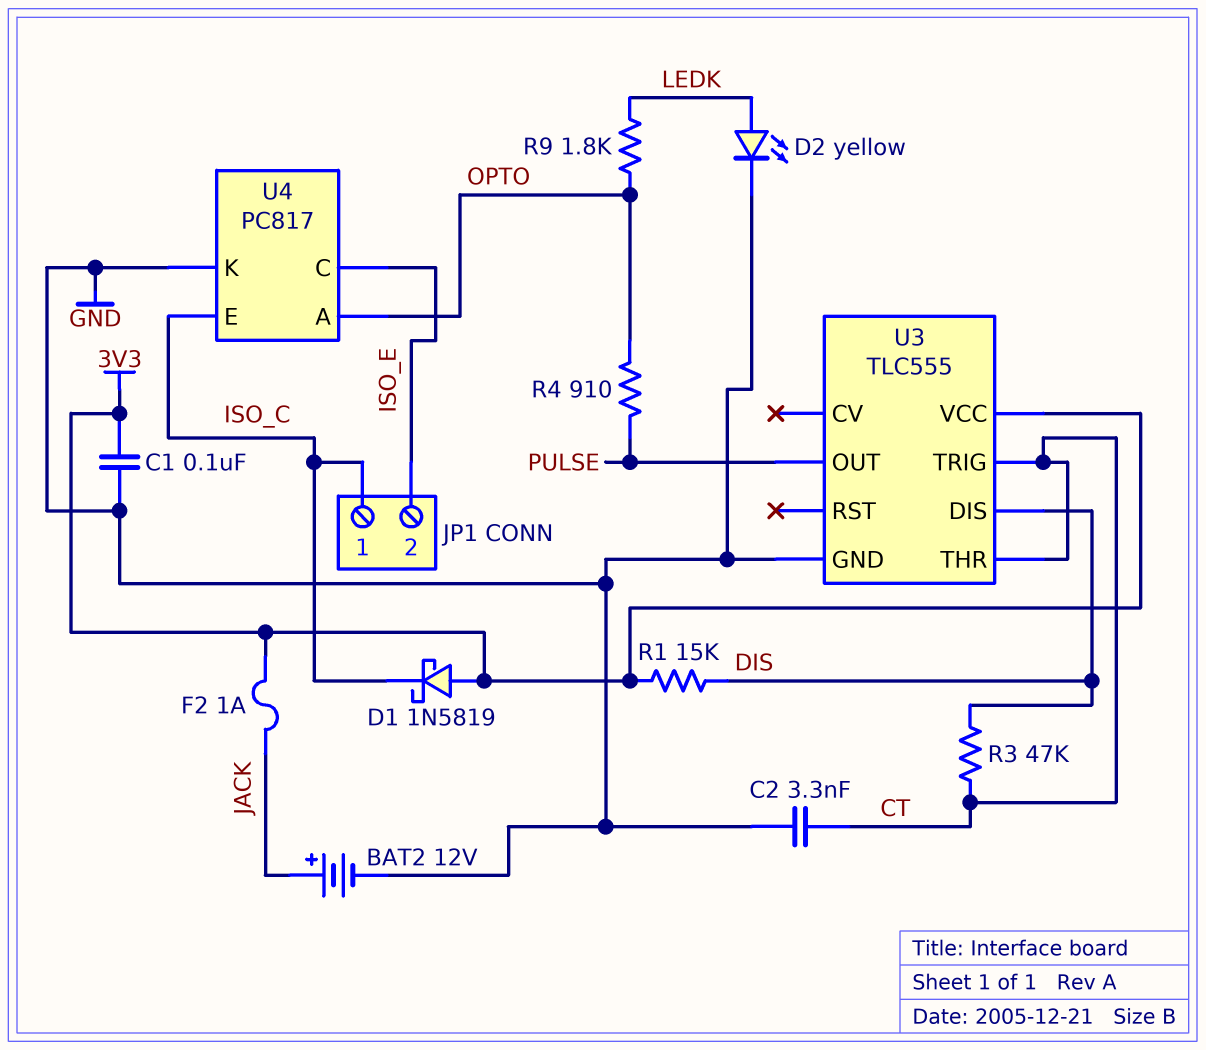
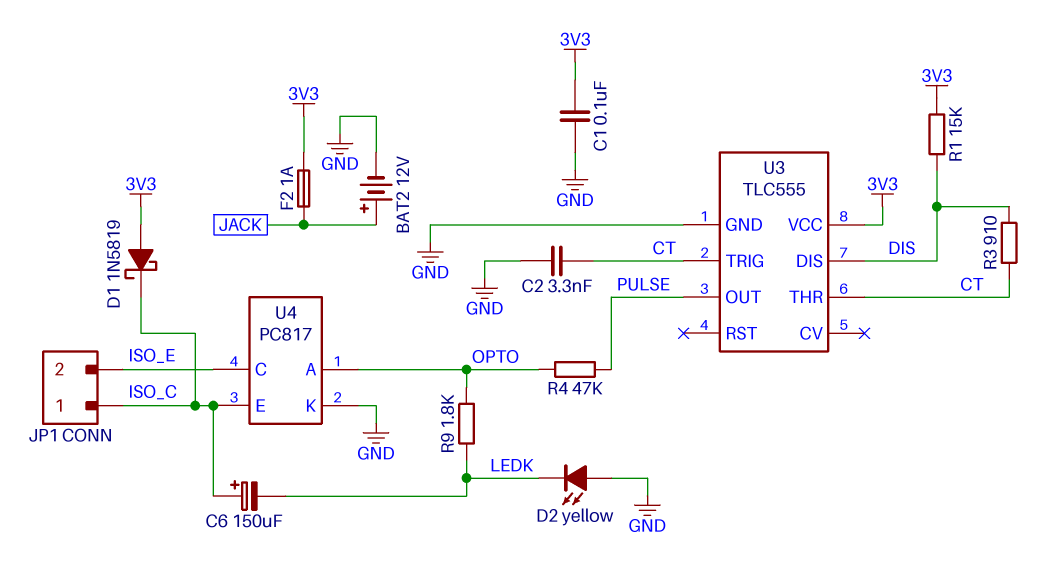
C6: none -> 150uF (plus ISO_C, minus LEDK)
D2: LED yellow (A LEDK, K GND) -> LED yellow (A GND, K LEDK)
R3: 47k (CT, DIS) -> 910 (CT, DIS)
R4: 910 (OPTO, PULSE) -> 47k (OPTO, PULSE)

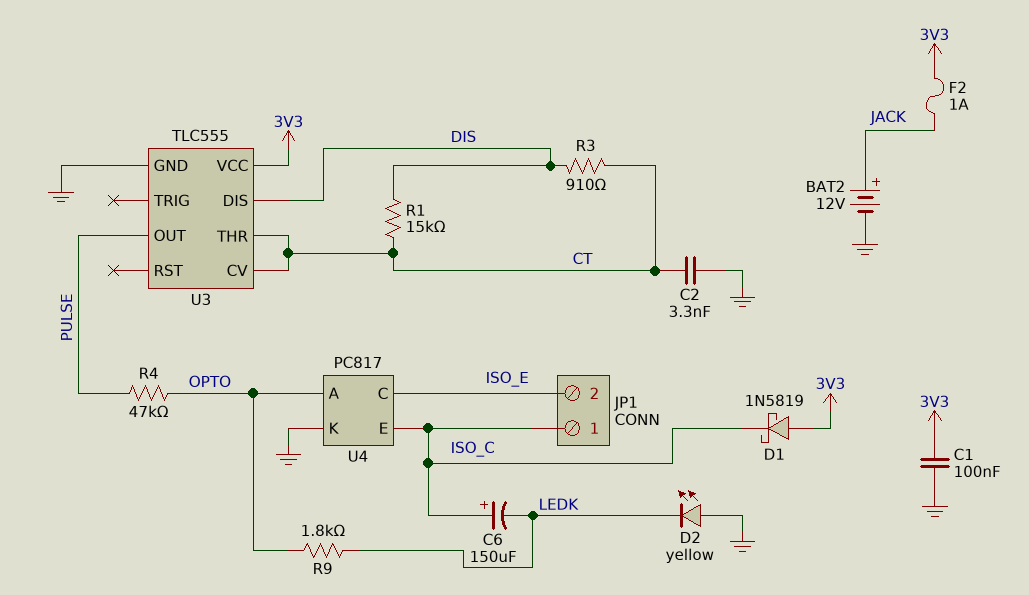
R1: 15k (3V3, DIS) -> 15k (CT, DIS)
U3 pin CV: none -> CT
U3 pin TRIG: CT -> none

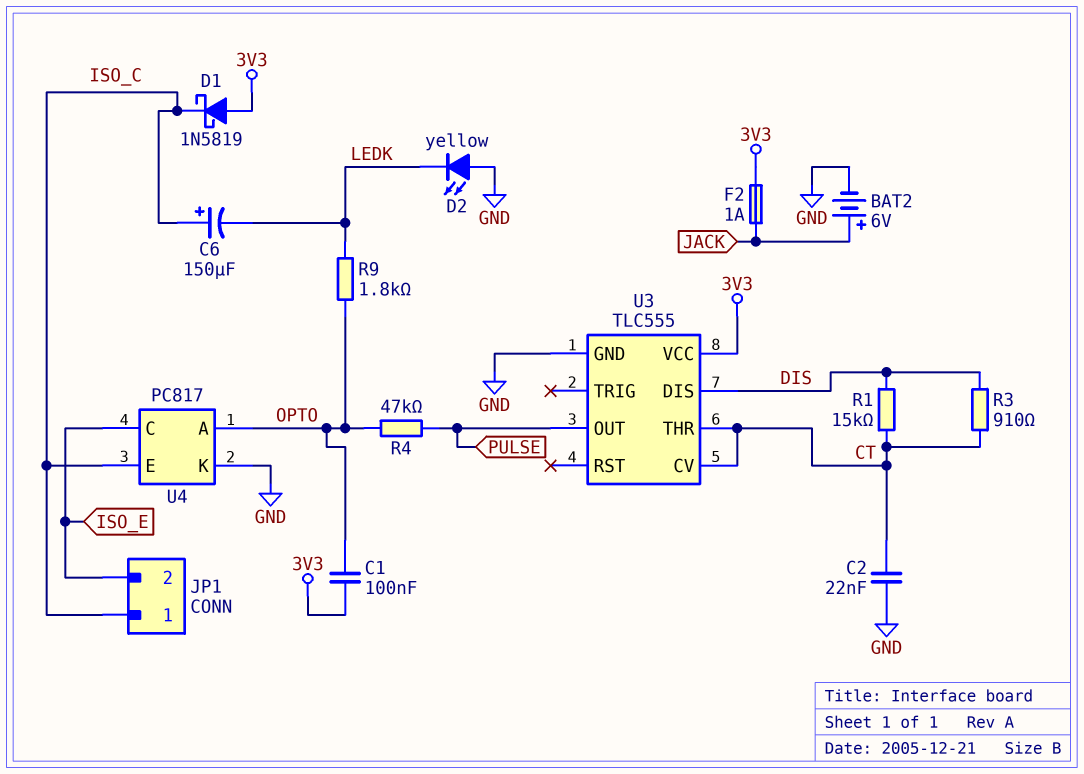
BAT2: 12V (plus JACK, minus GND) -> 6V (plus JACK, minus GND)
C1: 100nF (3V3, GND) -> 100nF (3V3, OPTO)
C2: 3.3nF (CT, GND) -> 22nF (CT, GND)

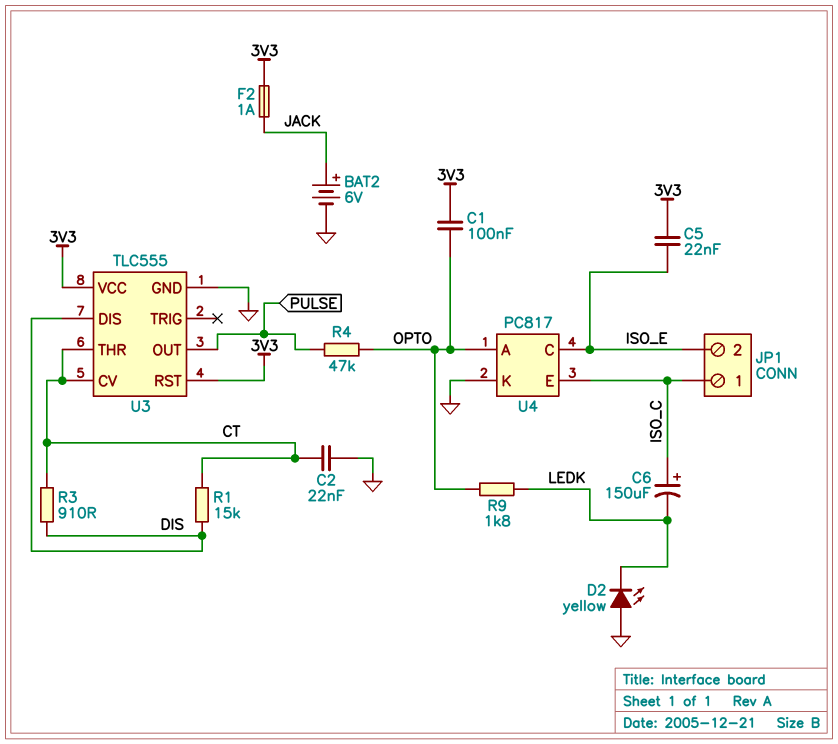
C5: none -> 22nF (3V3, ISO_E)
D1: schottky 1N5819 (A 3V3, K ISO_C) -> none
U3 pin RST: none -> 3V3

